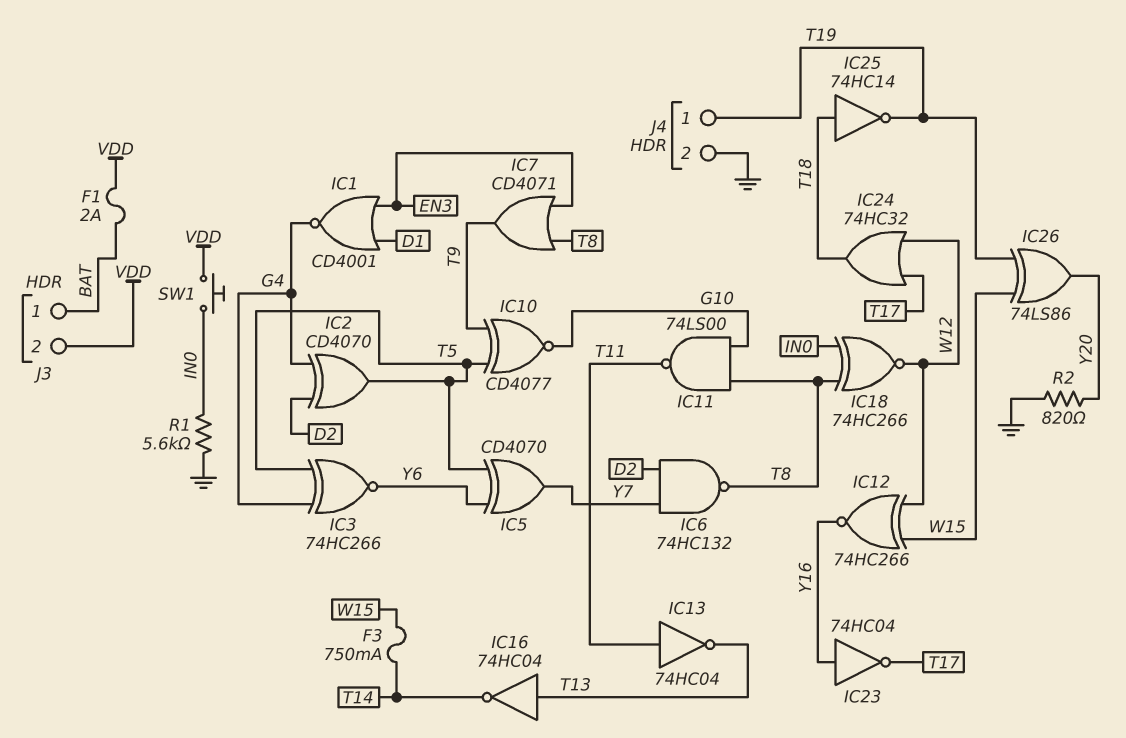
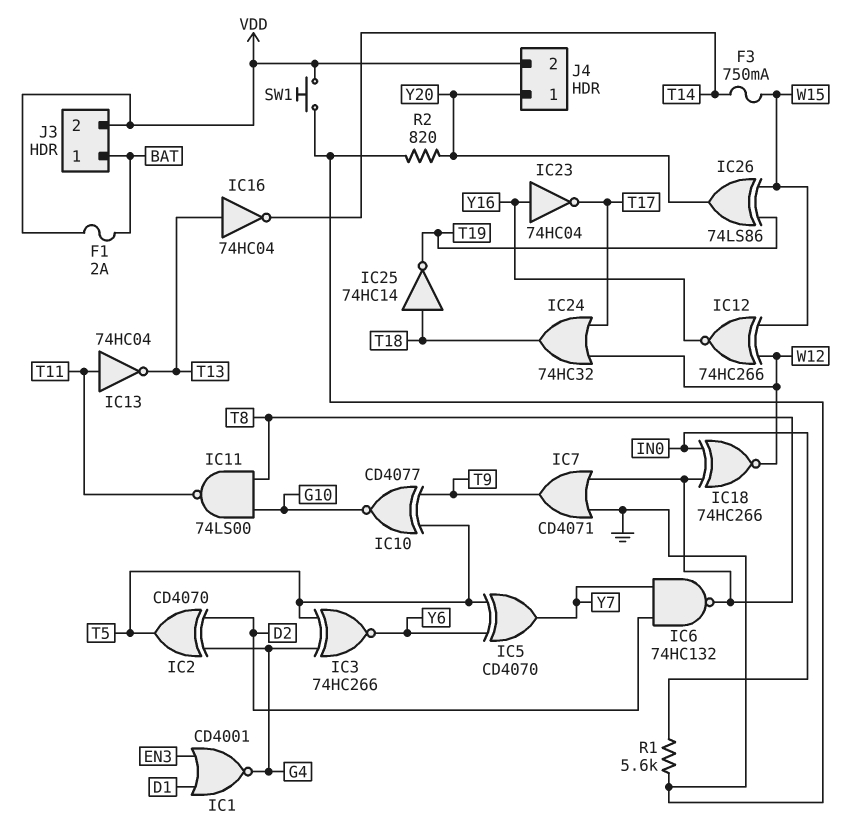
IC7: OR CD4071 (in EN3, in T8, out T9) -> OR CD4071 (in GND, in T8, out T9)
J4 pin 1: T19 -> Y20
J4 pin 2: GND -> VDD
SW1: button (IN0, VDD) -> button (GND, VDD)

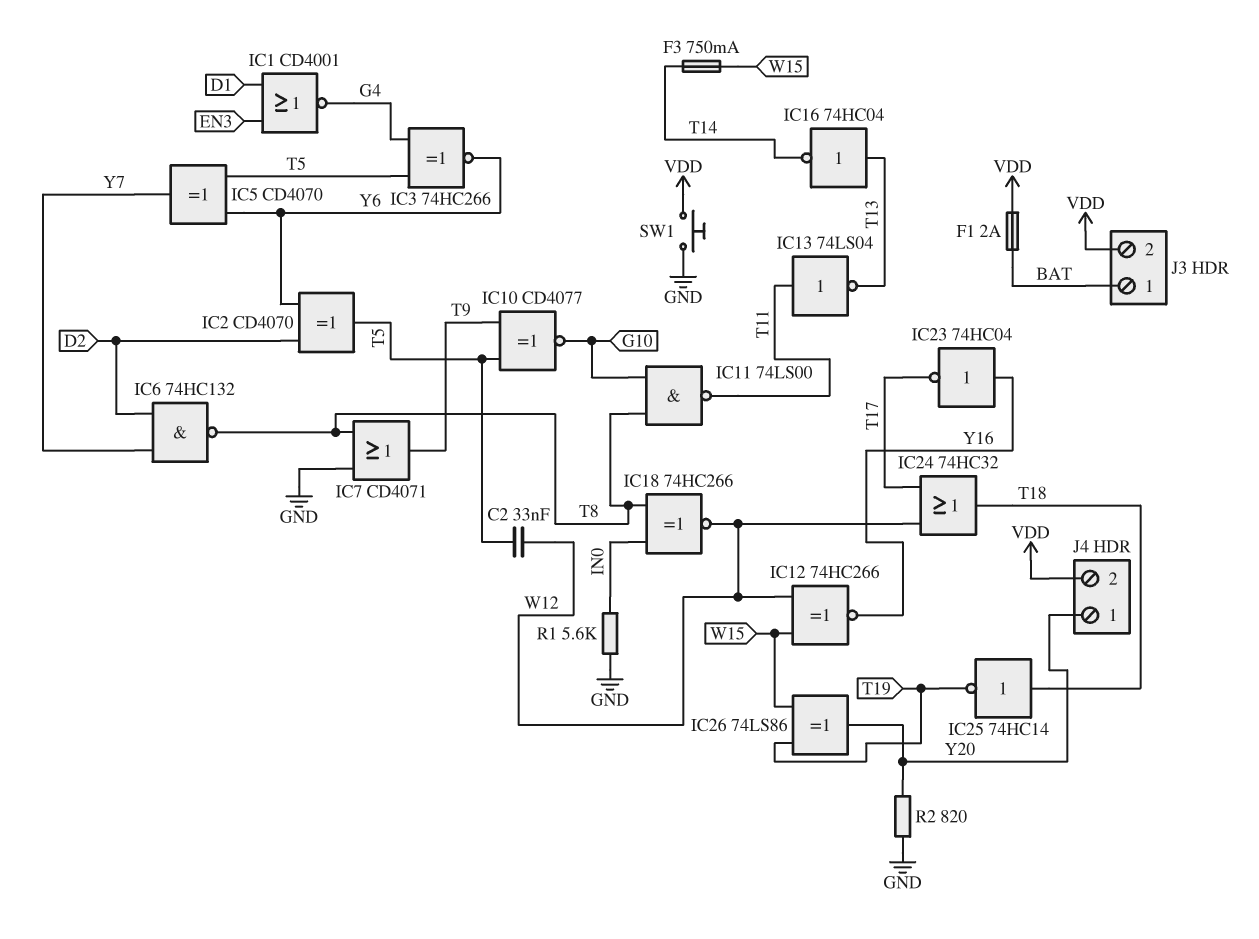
C2: none -> 33nF (T5, W12)
IC2: XOR CD4070 (in D2, in G4, out T5) -> XOR CD4070 (in D2, in Y6, out T5)
IC13: NOT 74HC04 (in T11, out T13) -> NOT 74LS04 (in T11, out T13)

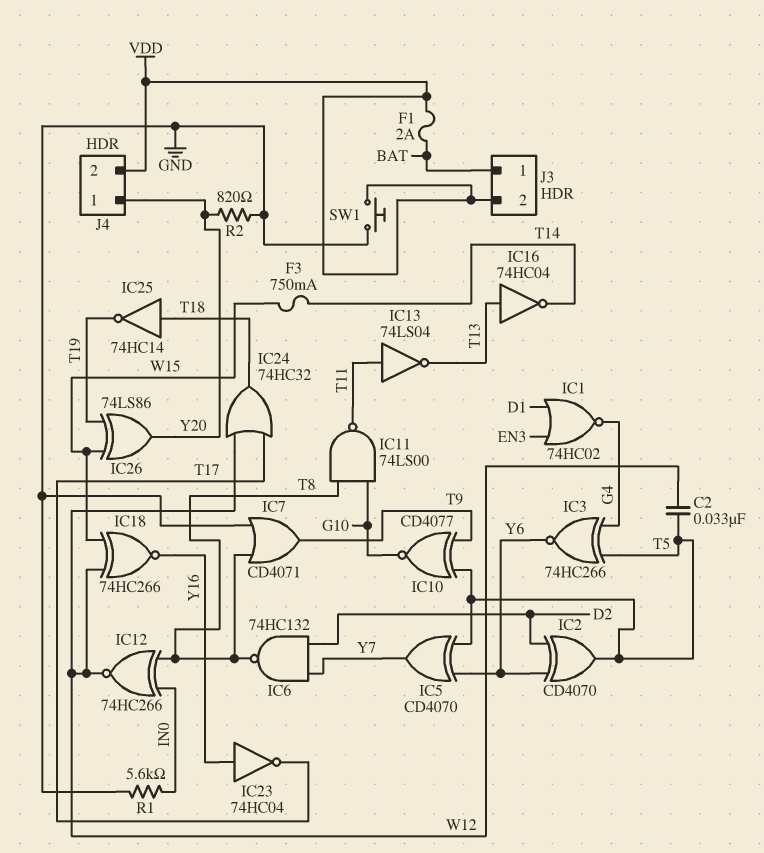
IC1: NOR CD4001 (in D1, in EN3, out G4) -> NOR 74HC02 (in D1, in EN3, out G4)
IC12: XNOR 74HC266 (in W12, in W15, out Y16) -> XNOR 74HC266 (in IN0, in T8, out W12)
IC18: XNOR 74HC266 (in IN0, in T8, out W12) -> XNOR 74HC266 (in W12, in W15, out Y16)

